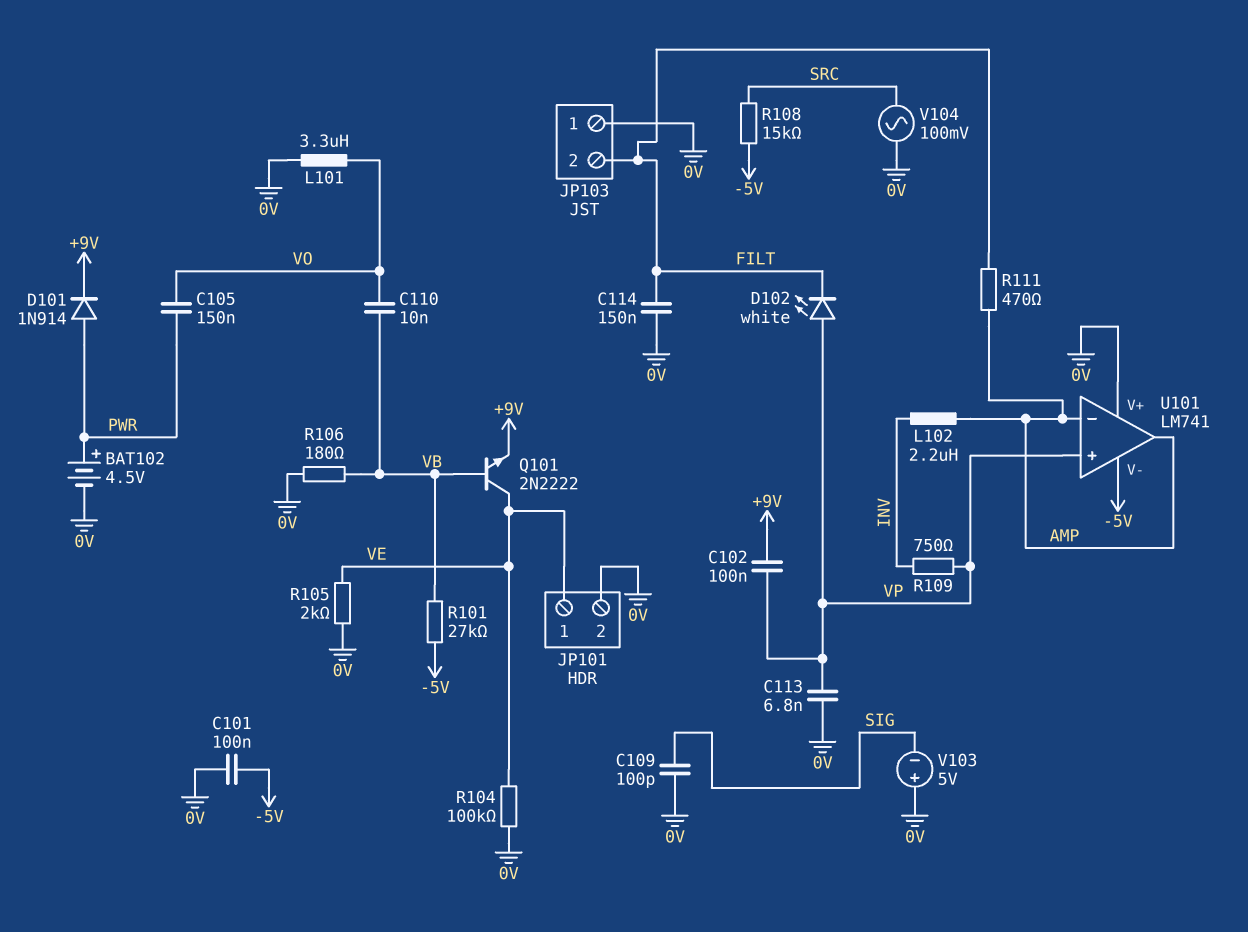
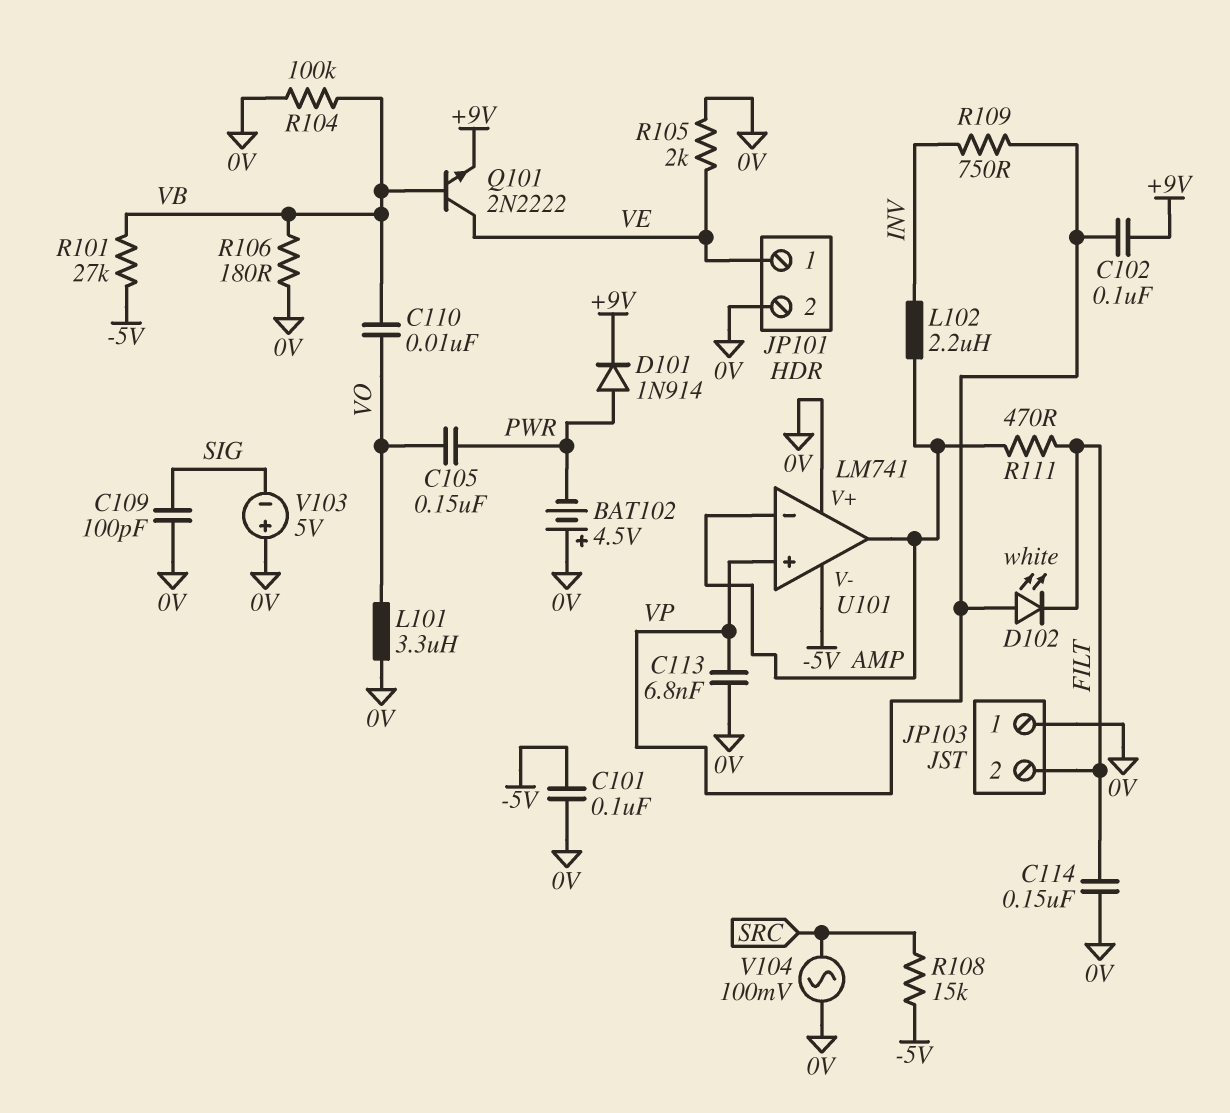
BAT102: 4.5V (plus PWR, minus 0V) -> 4.5V (plus 0V, minus PWR)
R104: 100k (0V, VE) -> 100k (0V, VB)

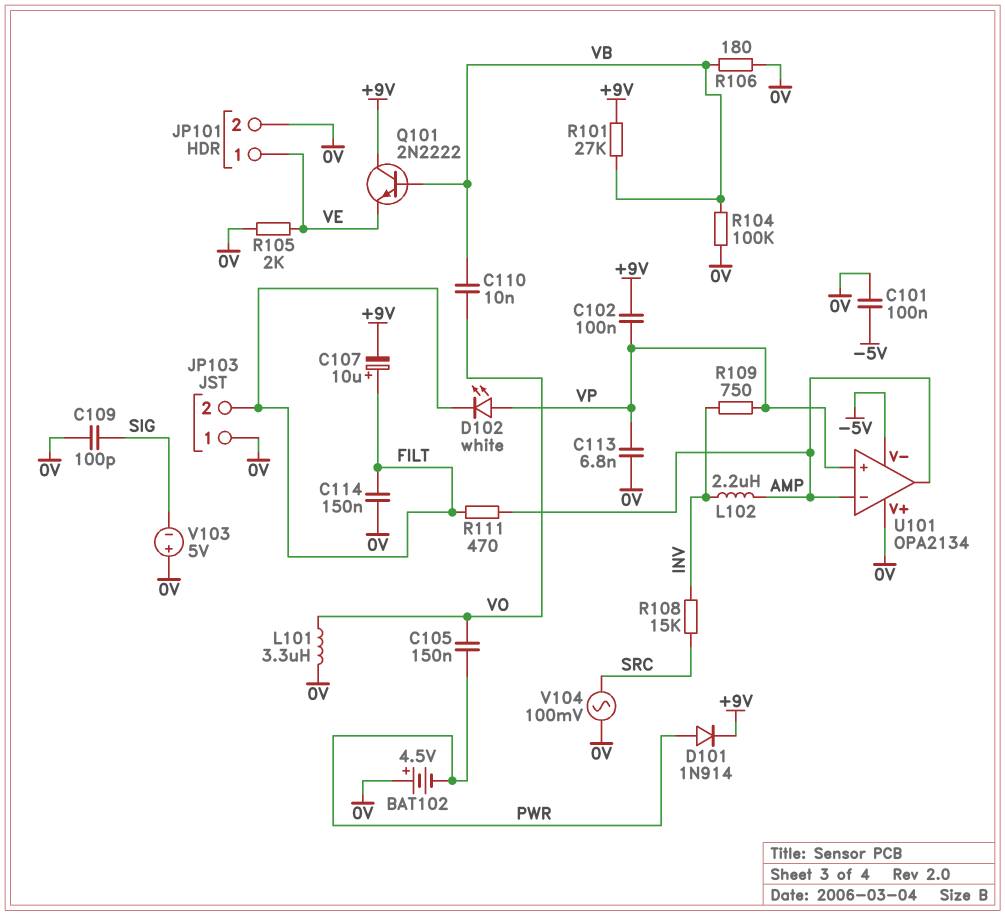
C107: none -> 10uF (plus FILT, minus +9V)
Q101: NPN 2N2222 (B VB, C VE, E +9V) -> NPN 2N2222 (B VB, C +9V, E VE)
R101: 27k (-5V, VB) -> 27k (+9V, VB)
R108: 15k (-5V, SRC) -> 15k (INV, SRC)
U101: LM741 -> OPA2134

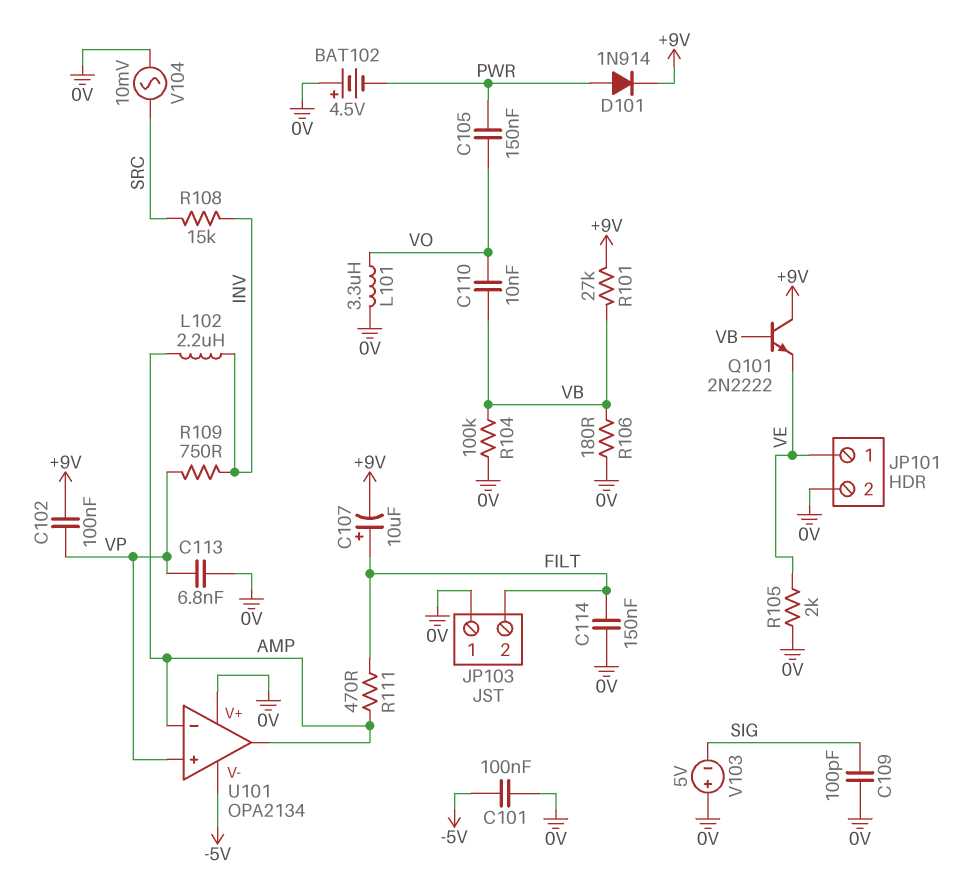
D102: LED white (A VP, K FILT) -> none
V104: AC 100mV (0V, SRC) -> AC 10mV (0V, SRC)

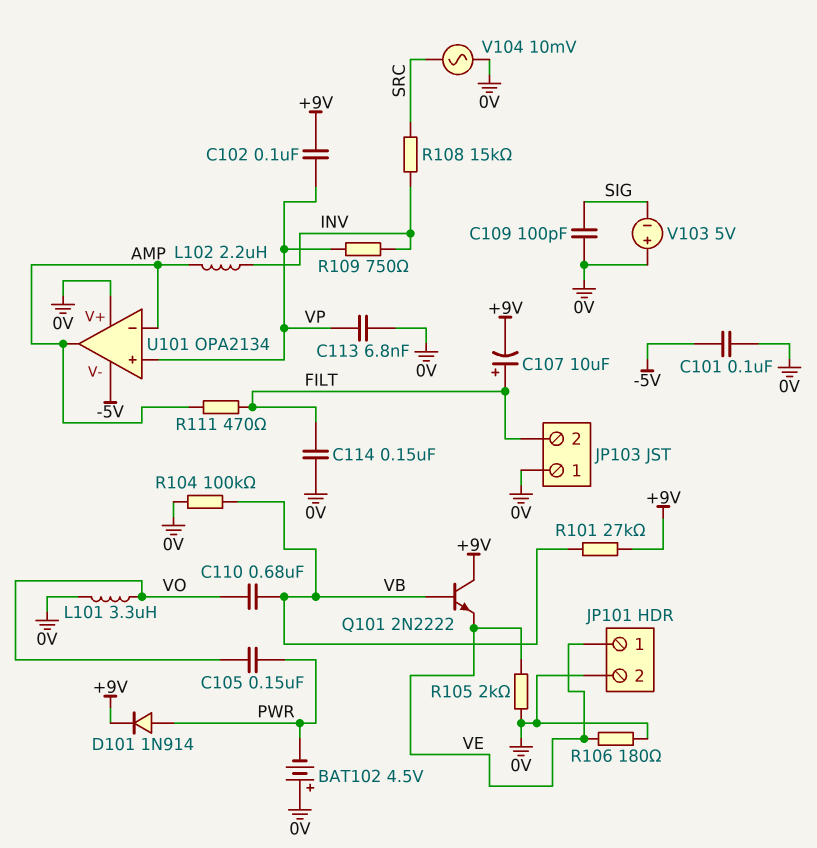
C110: 10nF (VB, VO) -> 680nF (VB, VO)
R106: 180 (0V, VB) -> 180 (0V, VE)

